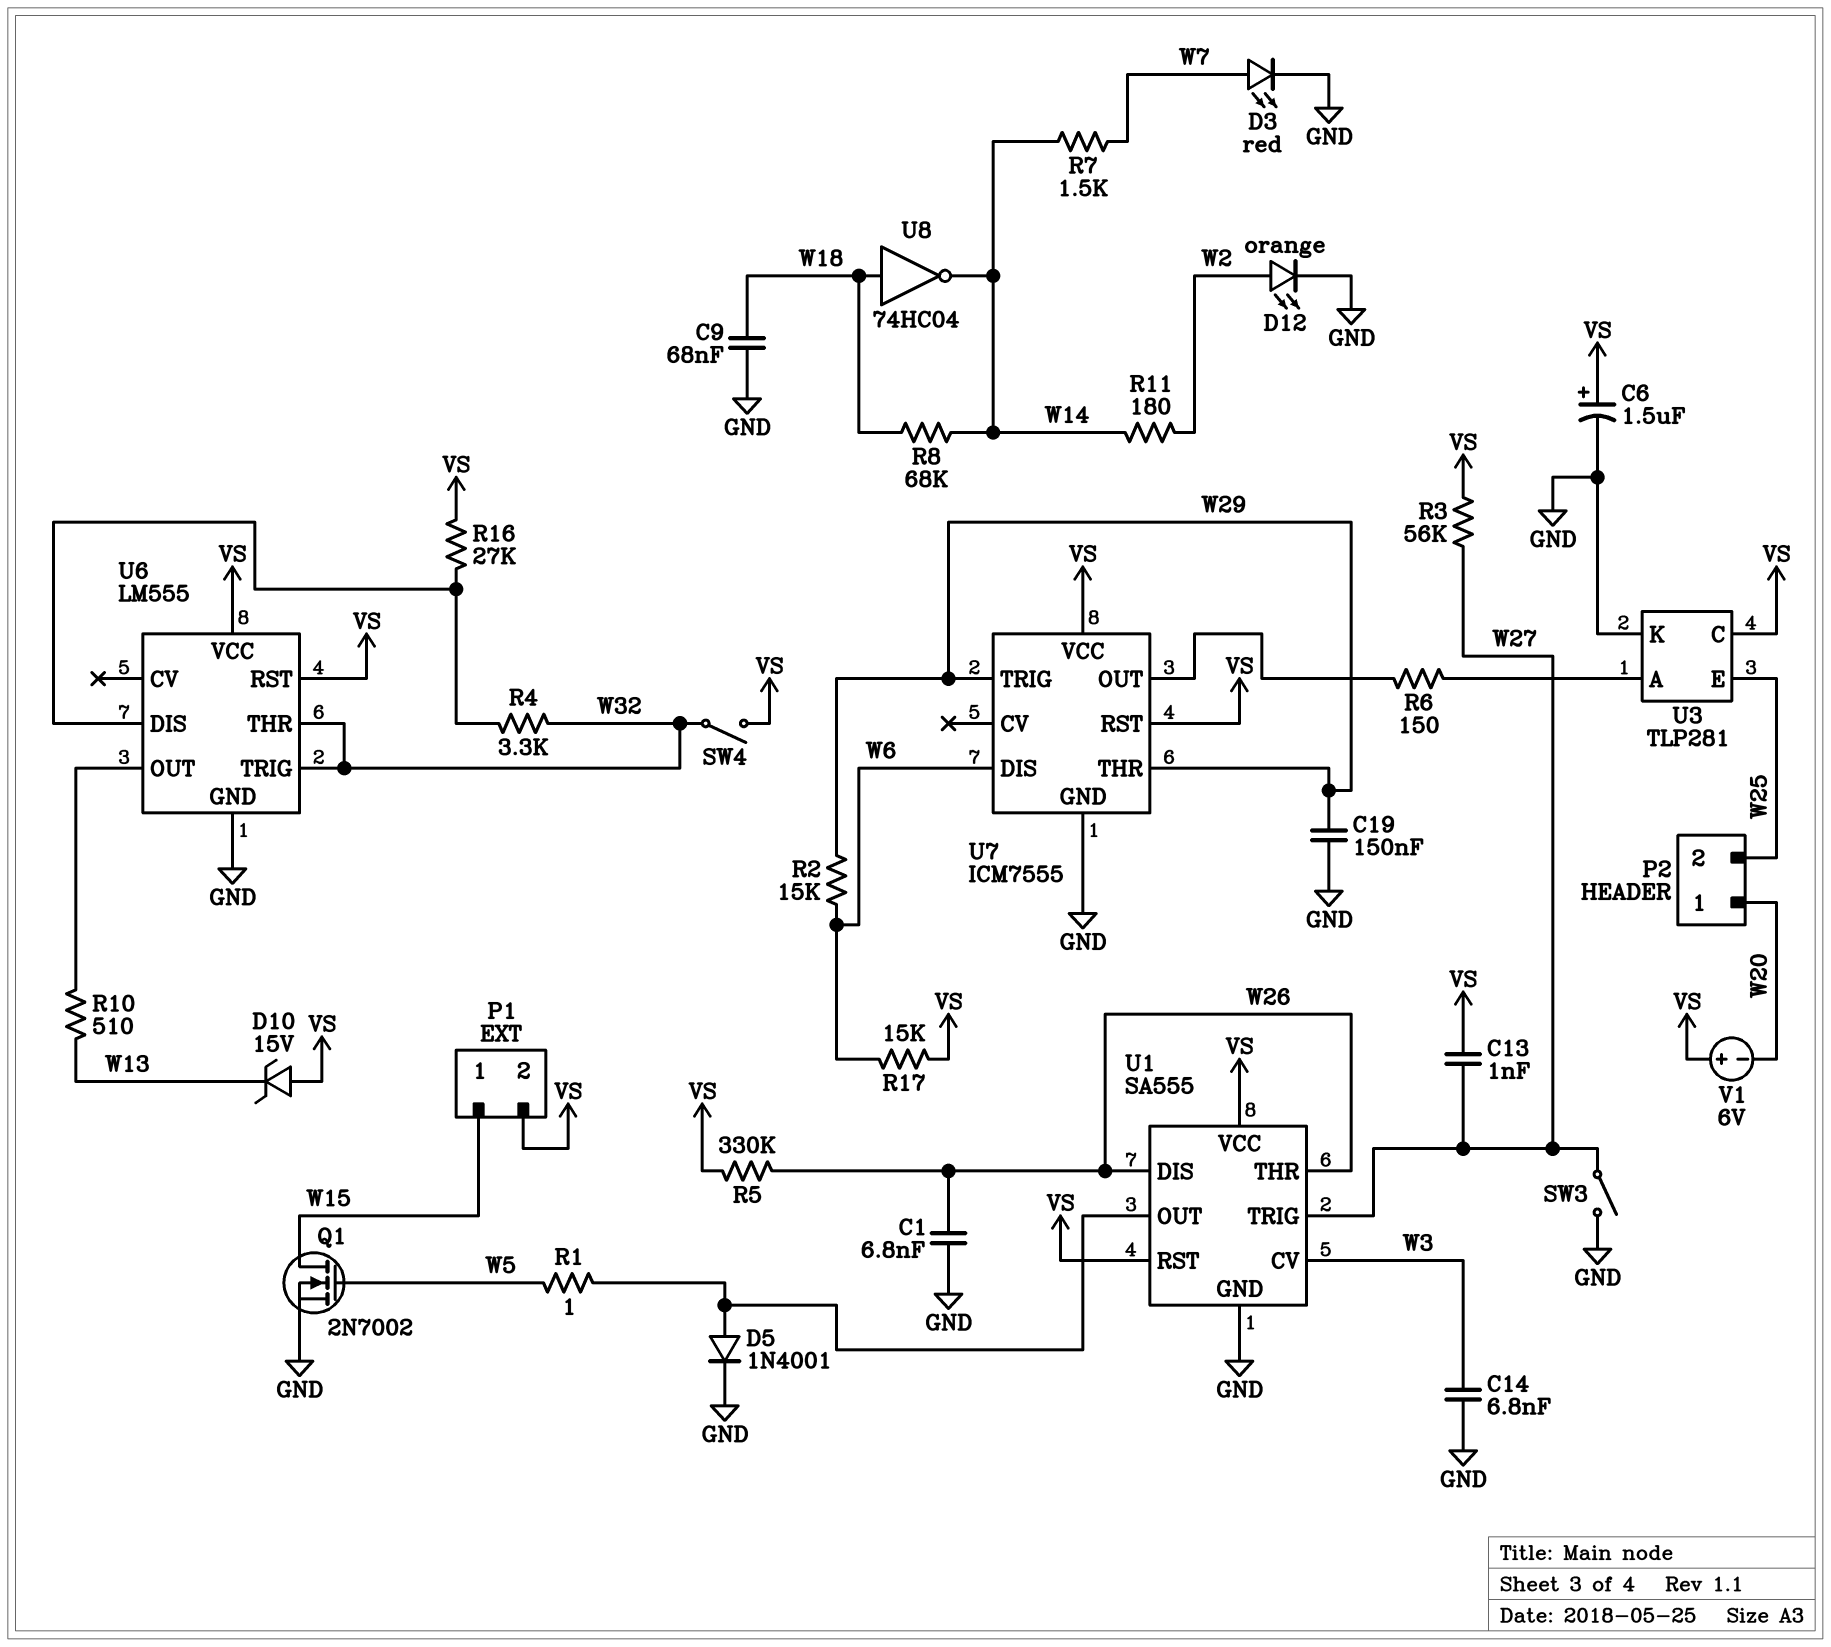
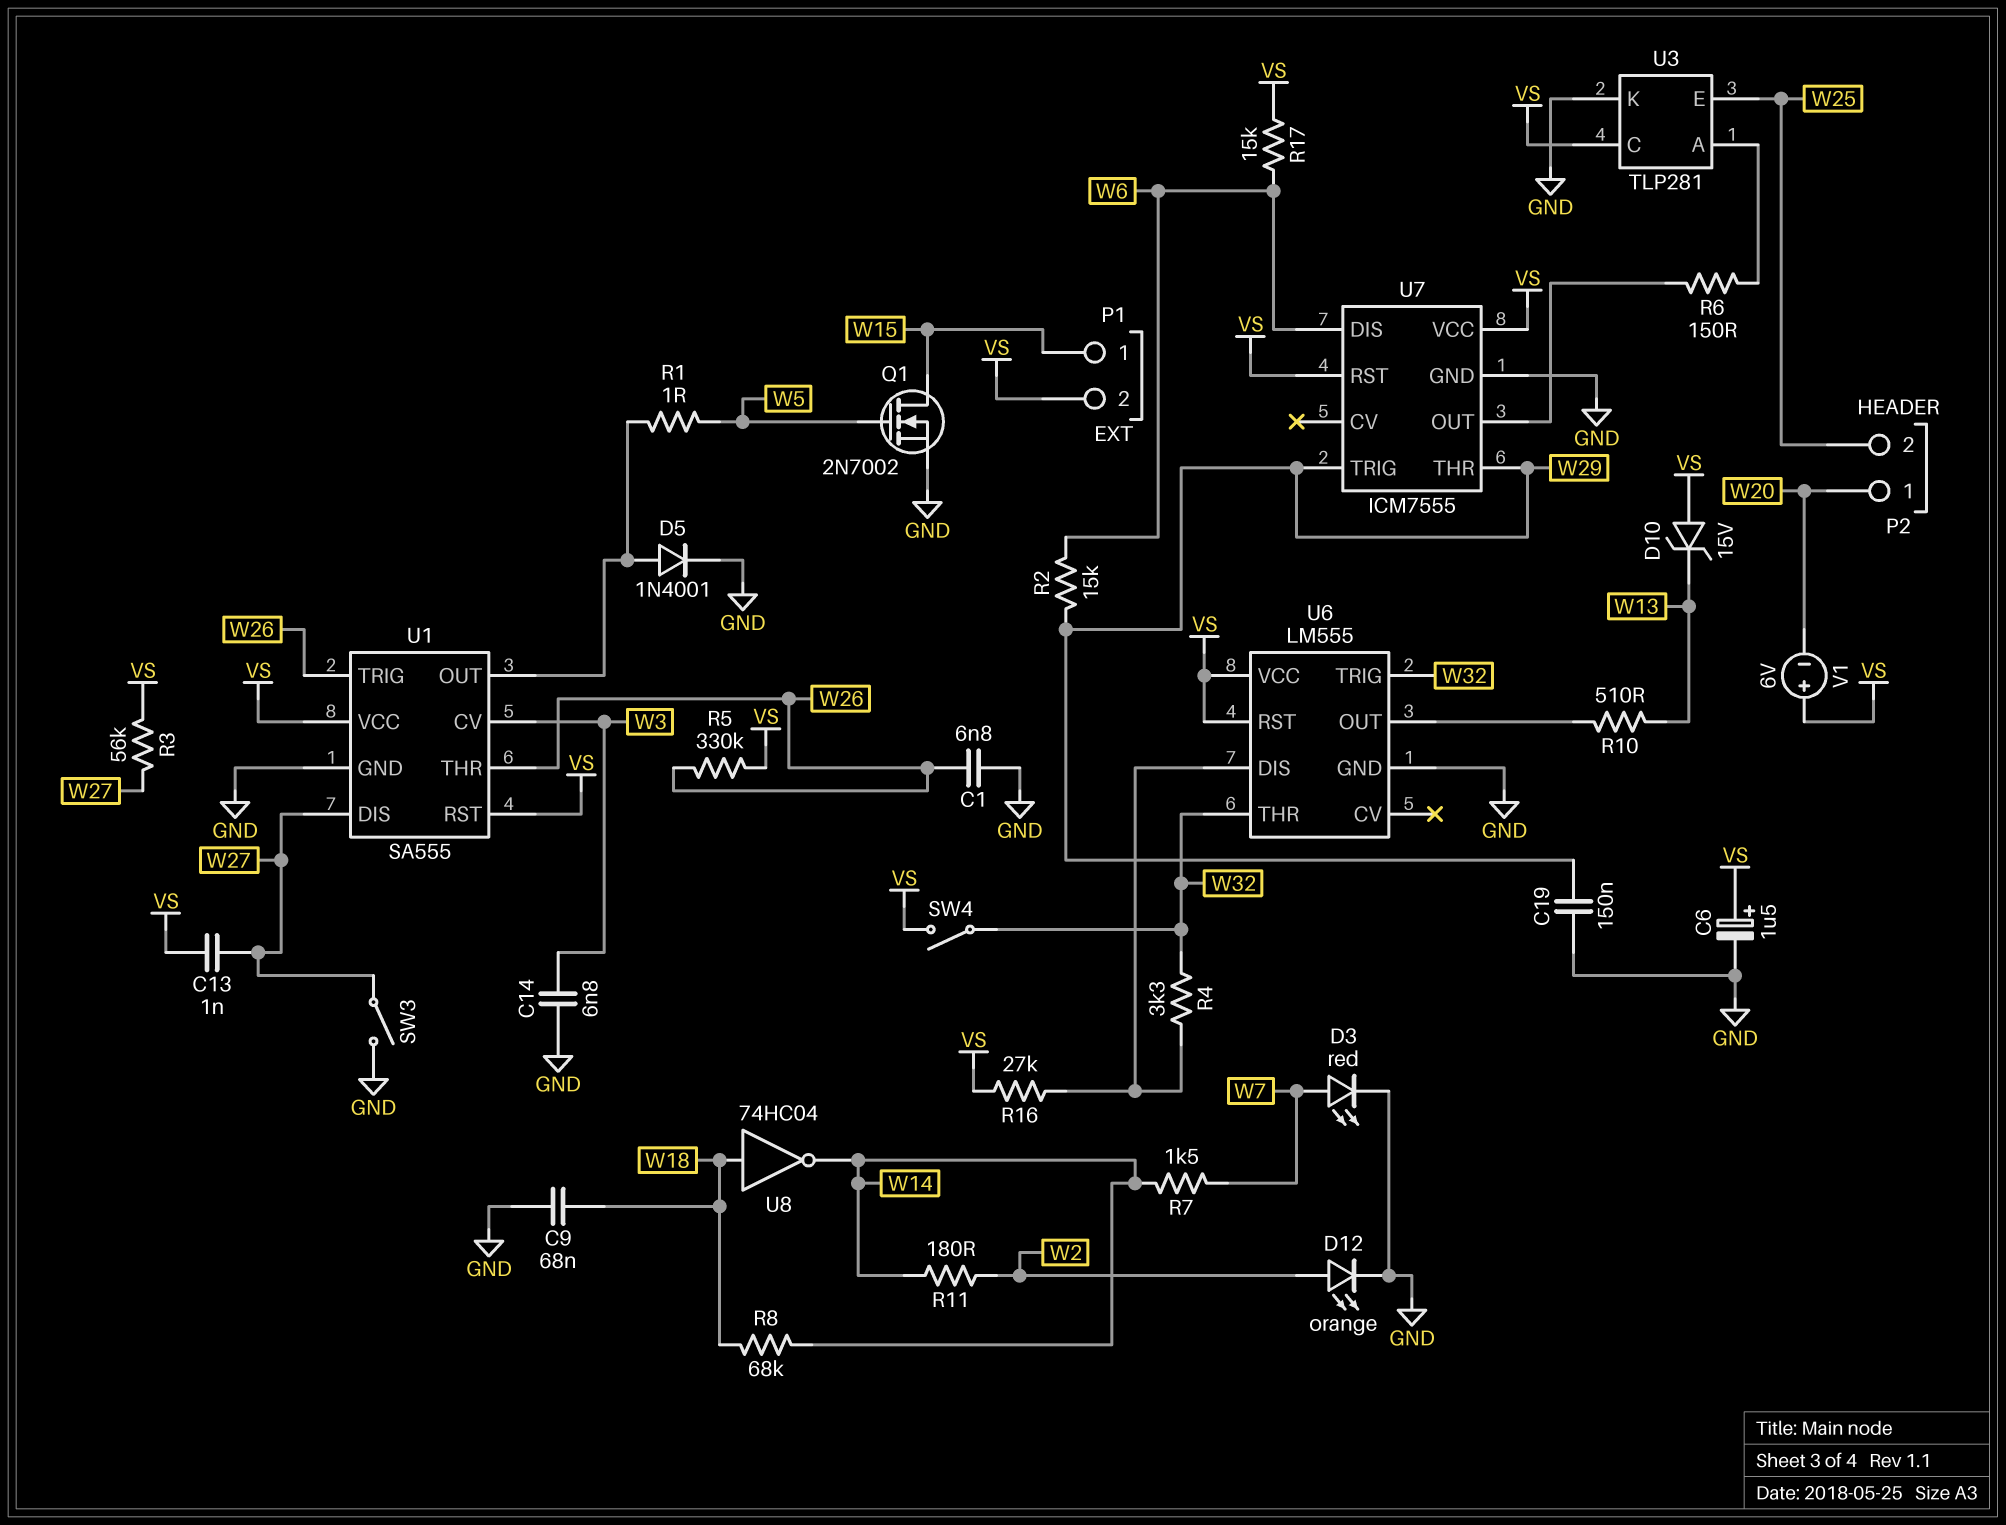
U1 pin DIS: W26 -> W27
U1 pin TRIG: W27 -> W26

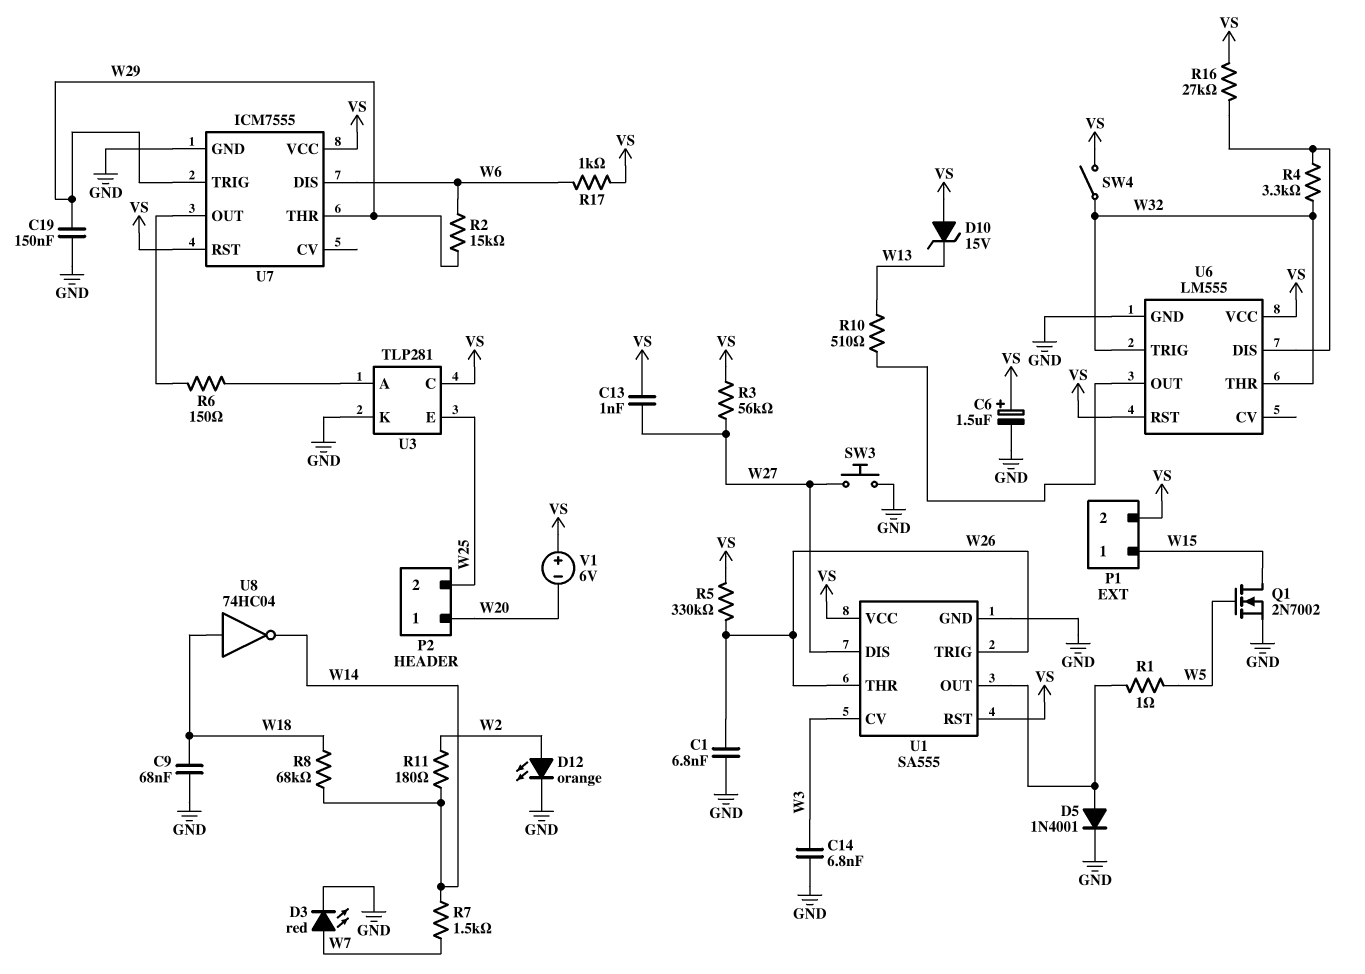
R17: 15k (VS, W6) -> 1k (VS, W6)
SW3: switch (GND, W27) -> button (GND, W27)

